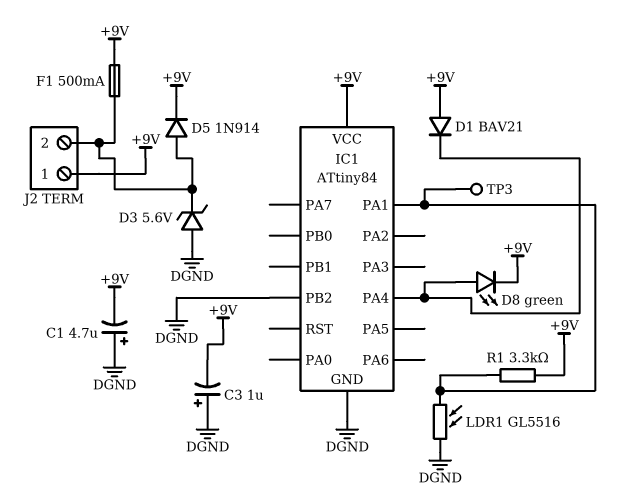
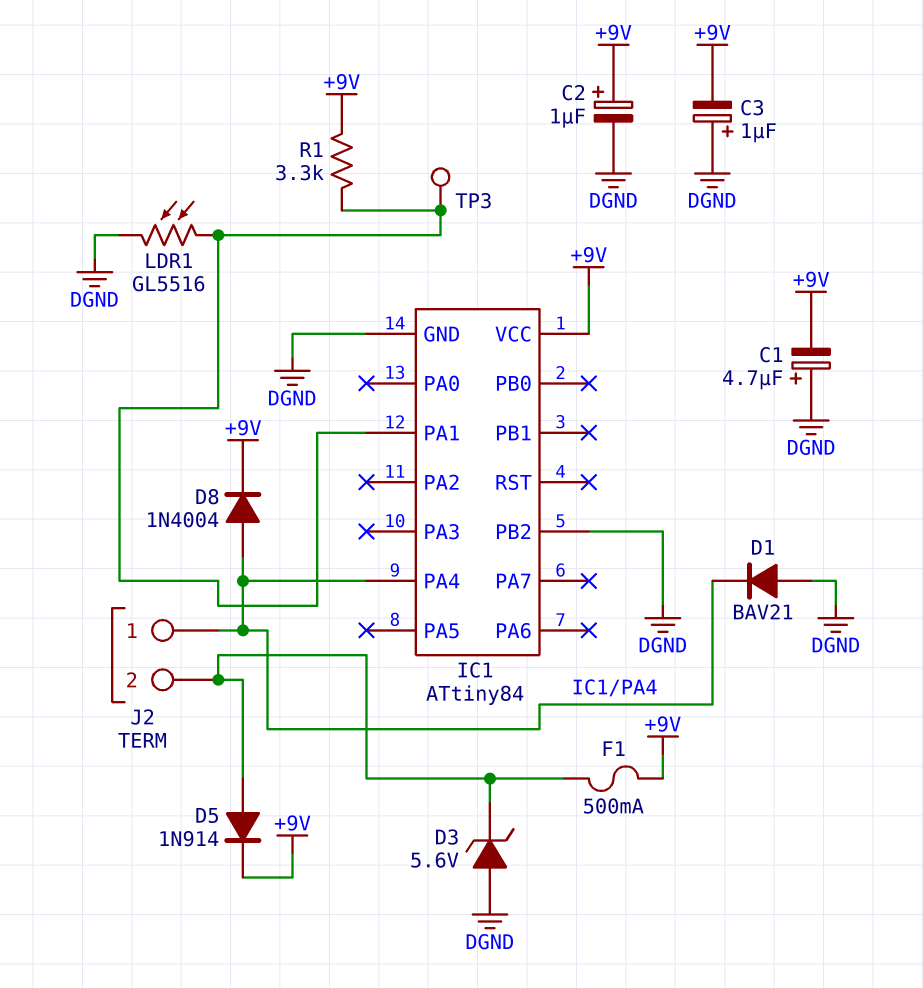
C2: none -> 1uF (plus +9V, minus DGND)
D1: diode BAV21 (A +9V, K IC1/PA4) -> diode BAV21 (A DGND, K IC1/PA4)
D8: LED green (A IC1/PA4, K +9V) -> diode 1N4004 (A IC1/PA4, K +9V)
J2 pin 1: +9V -> IC1/PA4

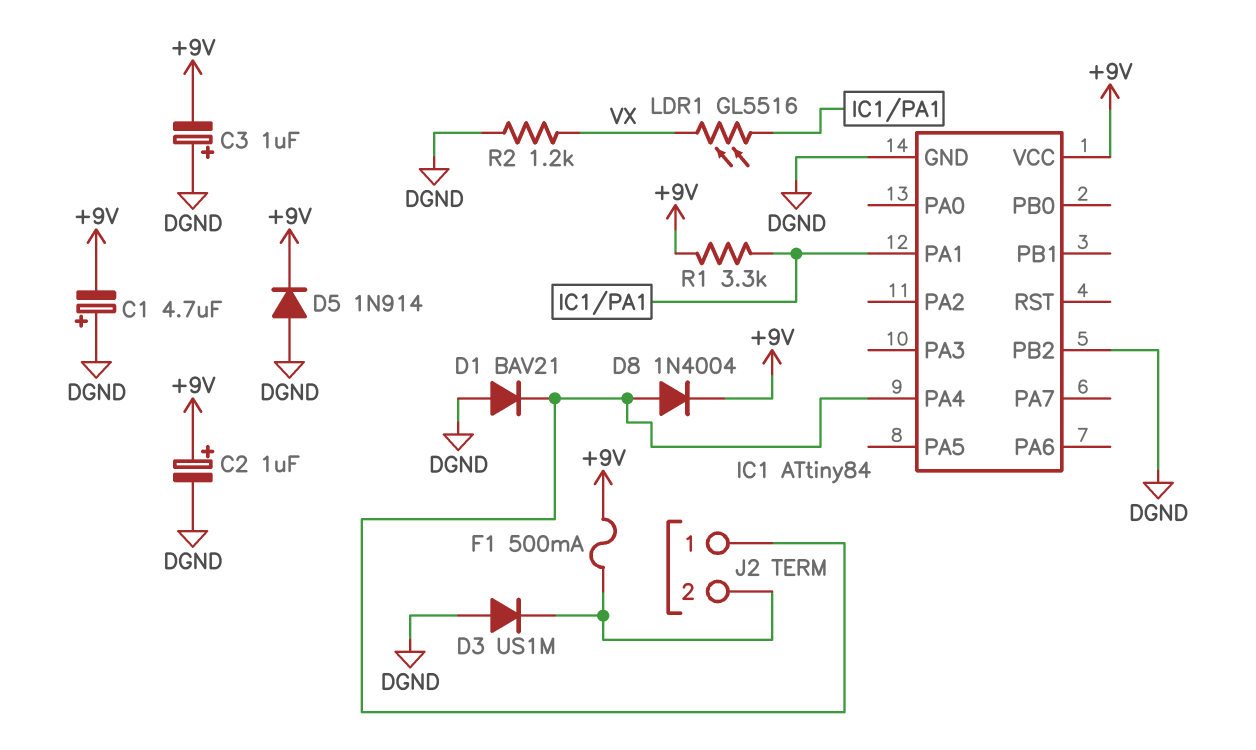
D3: zener 5.6V (A DGND, K J2/2) -> diode US1M (A DGND, K J2/2)
D5: diode 1N914 (A J2/2, K +9V) -> diode 1N914 (A DGND, K +9V)
LDR1: GL5516 (DGND, IC1/PA1) -> GL5516 (IC1/PA1, VX)
R2: none -> 1.2k (DGND, VX)
TP3: test point (IC1/PA1) -> none

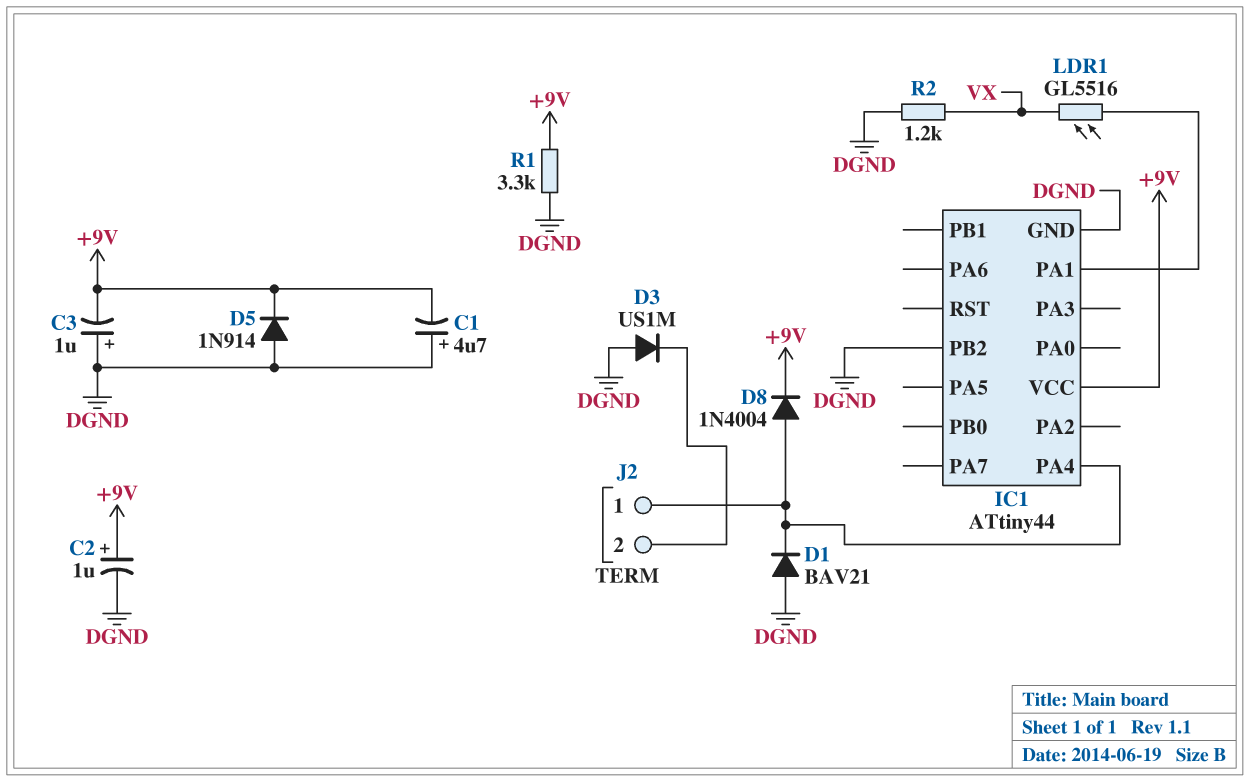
F1: 500mA (+9V, J2/2) -> none
IC1: ATtiny84 -> ATtiny44
R1: 3.3k (+9V, IC1/PA1) -> 3.3k (+9V, DGND)

